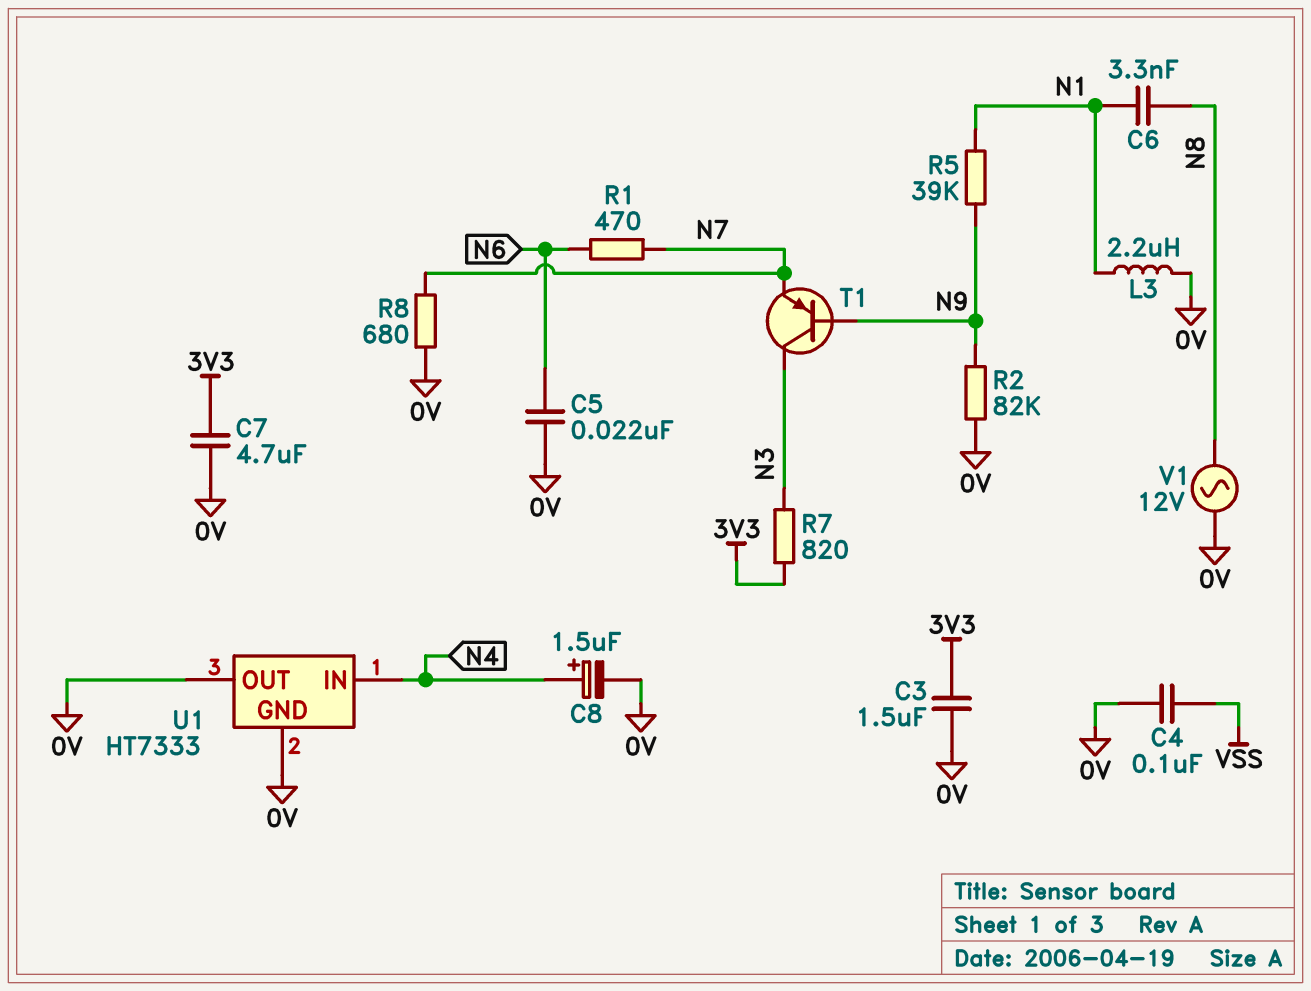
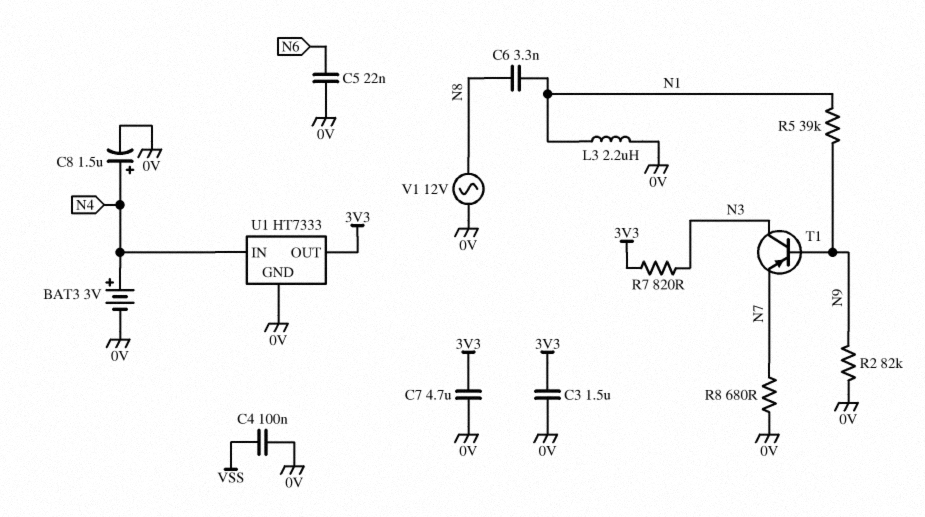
BAT3: none -> 3V (plus N4, minus 0V)
R1: 470 (N6, N7) -> none
U1 pin OUT: 0V -> 3V3

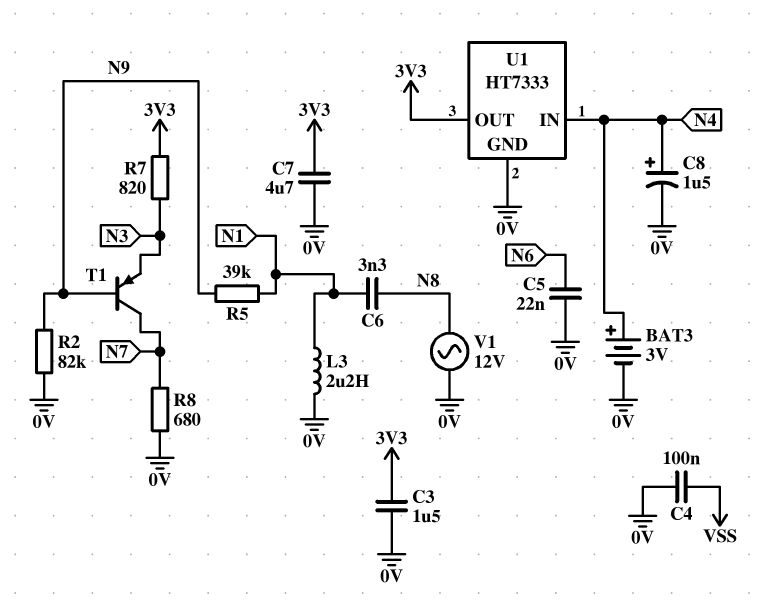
T1: PNP (B N9, C N3, E N7) -> PNP (B N9, C N7, E N3)

